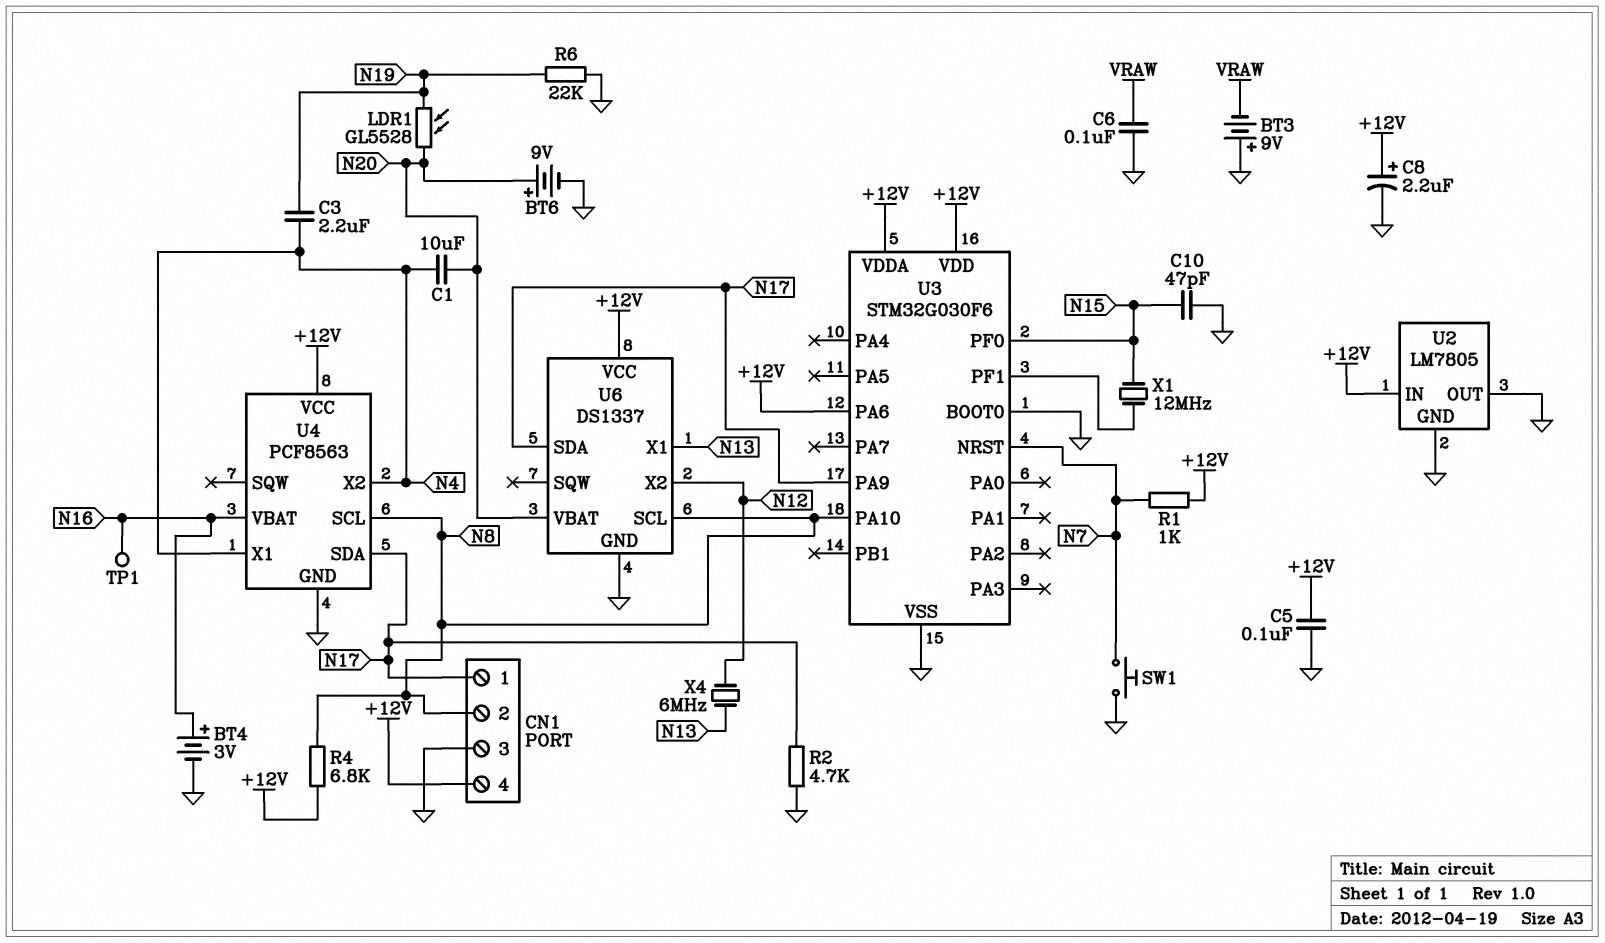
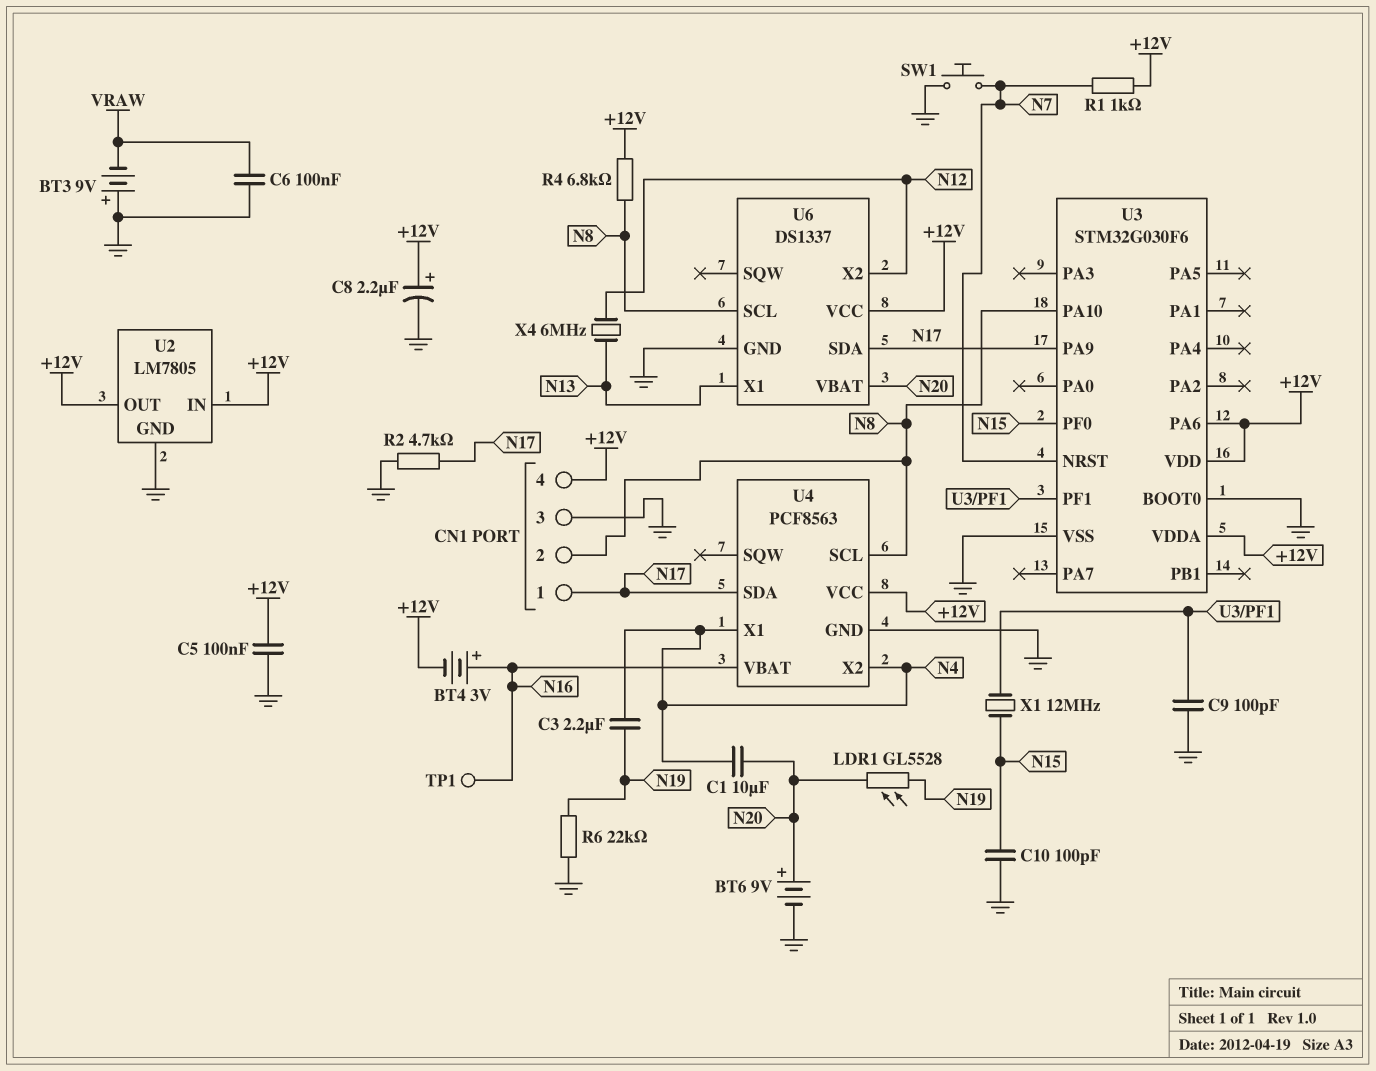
BT4: 3V (plus N16, minus GND) -> 3V (plus N16, minus +12V)
C9: none -> 100pF (GND, U3/PF1)
C10: 47pF (GND, N15) -> 100pF (GND, N15)
U2 pin OUT: GND -> +12V

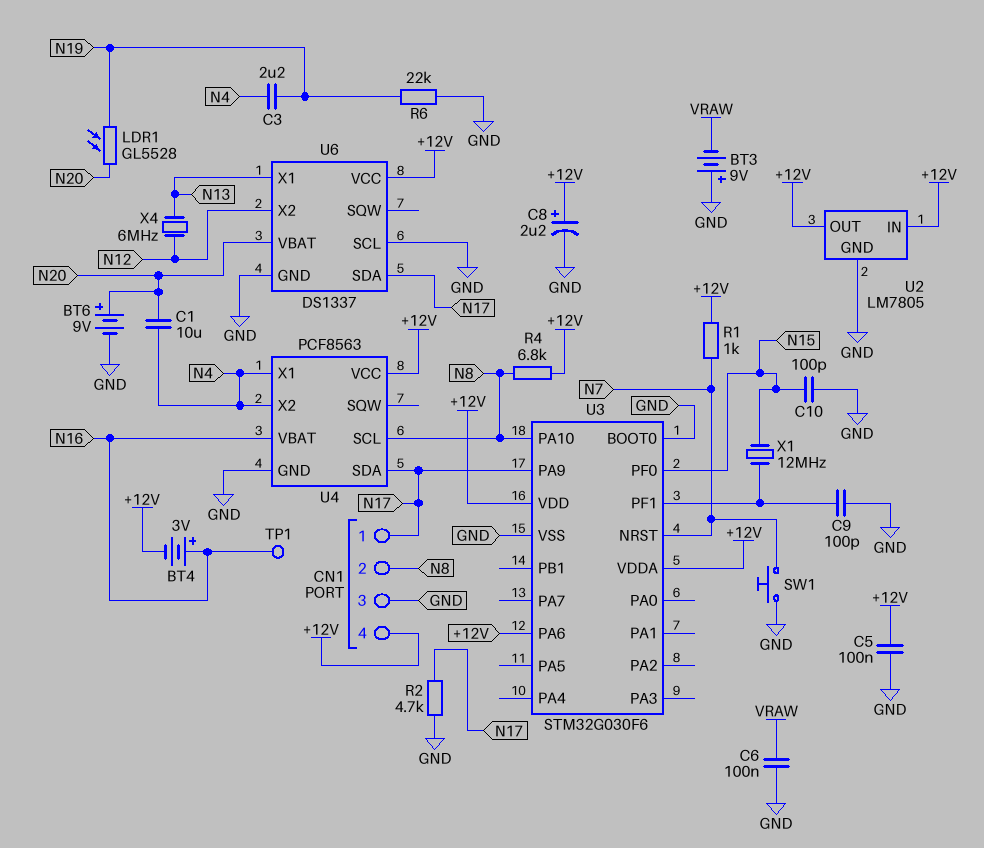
U6 pin SCL: N8 -> GND

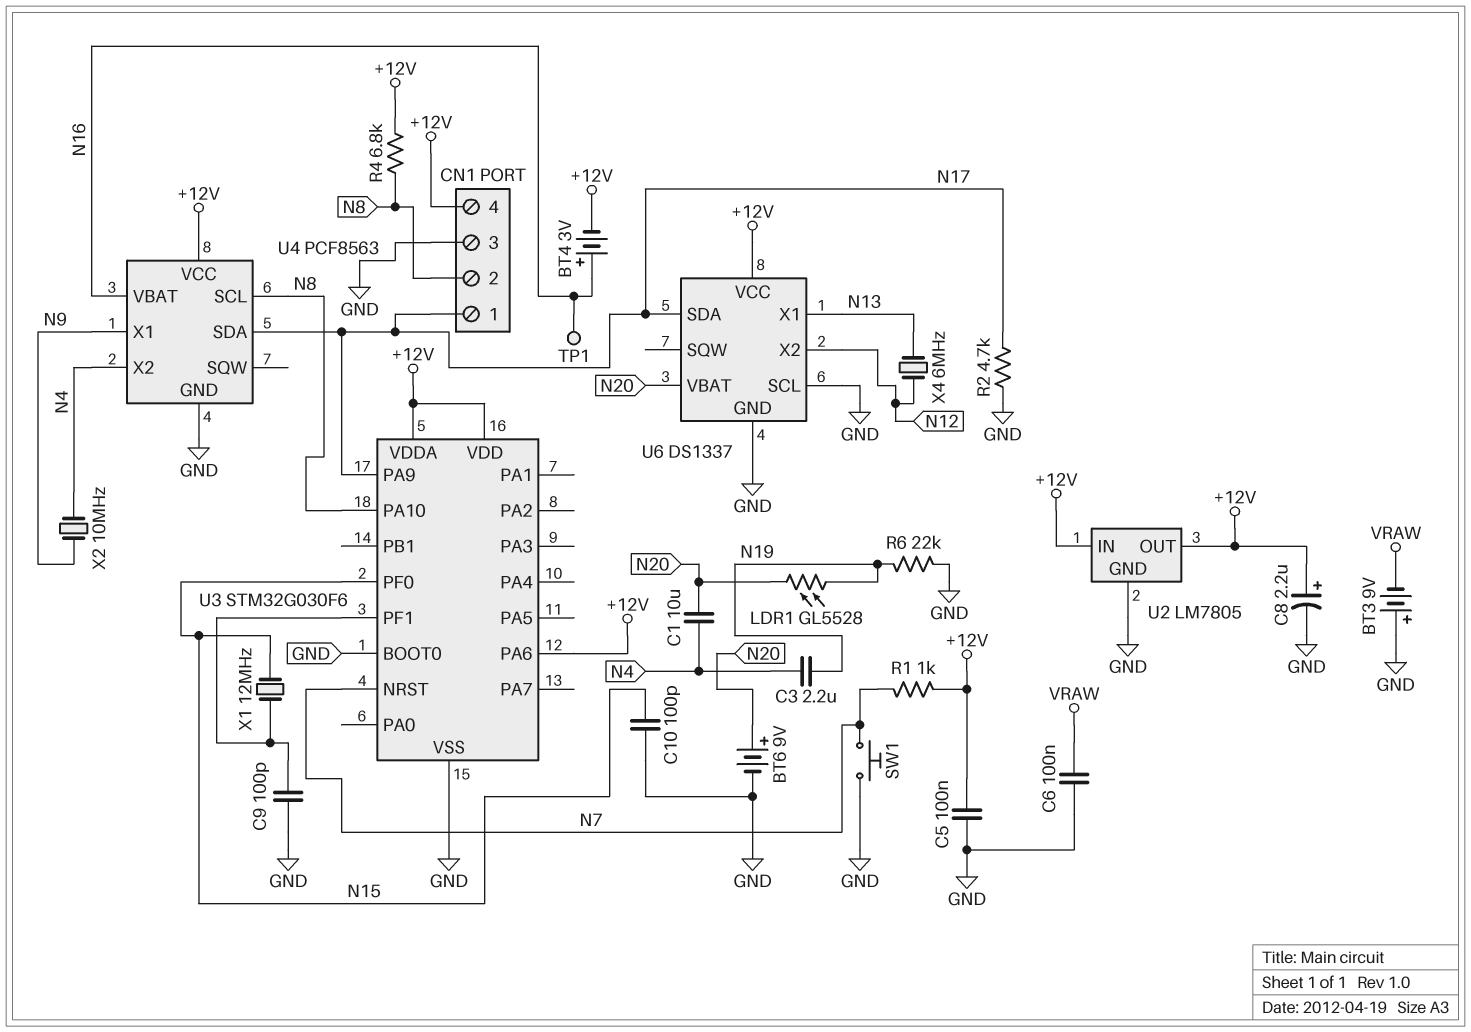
U4 pin X1: N4 -> N9
X2: none -> 10MHz (N4, N9)

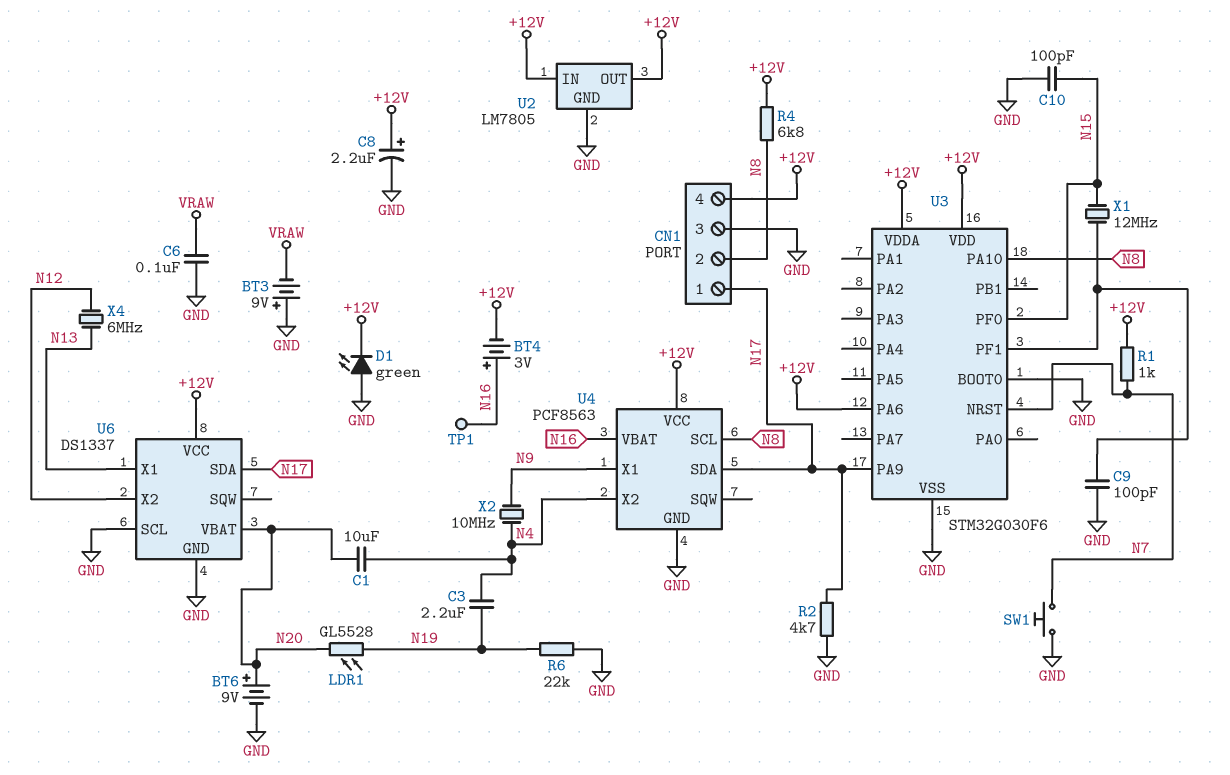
C5: 100nF (+12V, GND) -> none
D1: none -> LED green (A GND, K +12V)

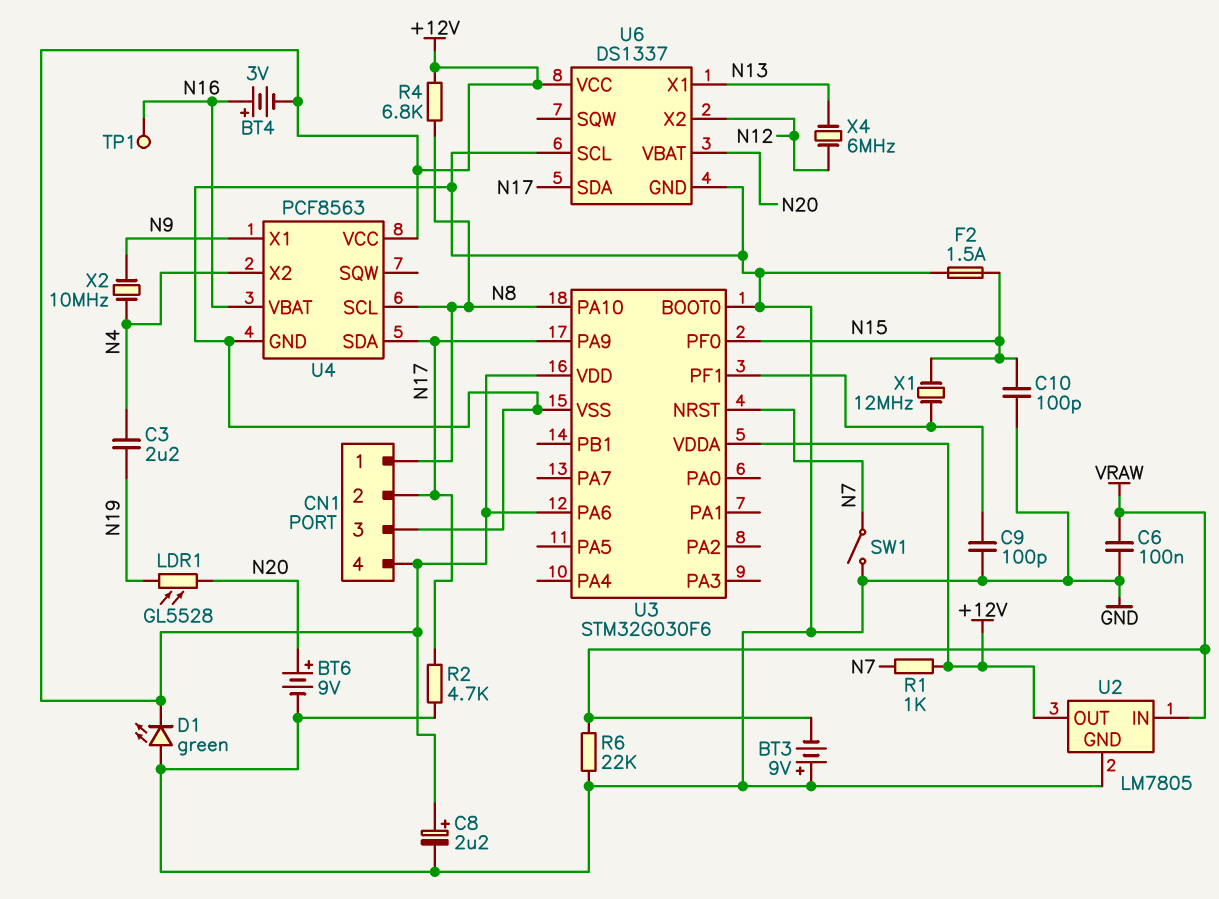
C1: 10uF (N4, N20) -> none
CN1 pin 1: N17 -> N8
CN1 pin 2: N8 -> N17
F2: none -> 1.5A (GND, N15)
R6: 22k (GND, N19) -> 22k (GND, VRAW)
SW1: button (GND, N7) -> switch (GND, N7)
U2 pin IN: +12V -> VRAW

